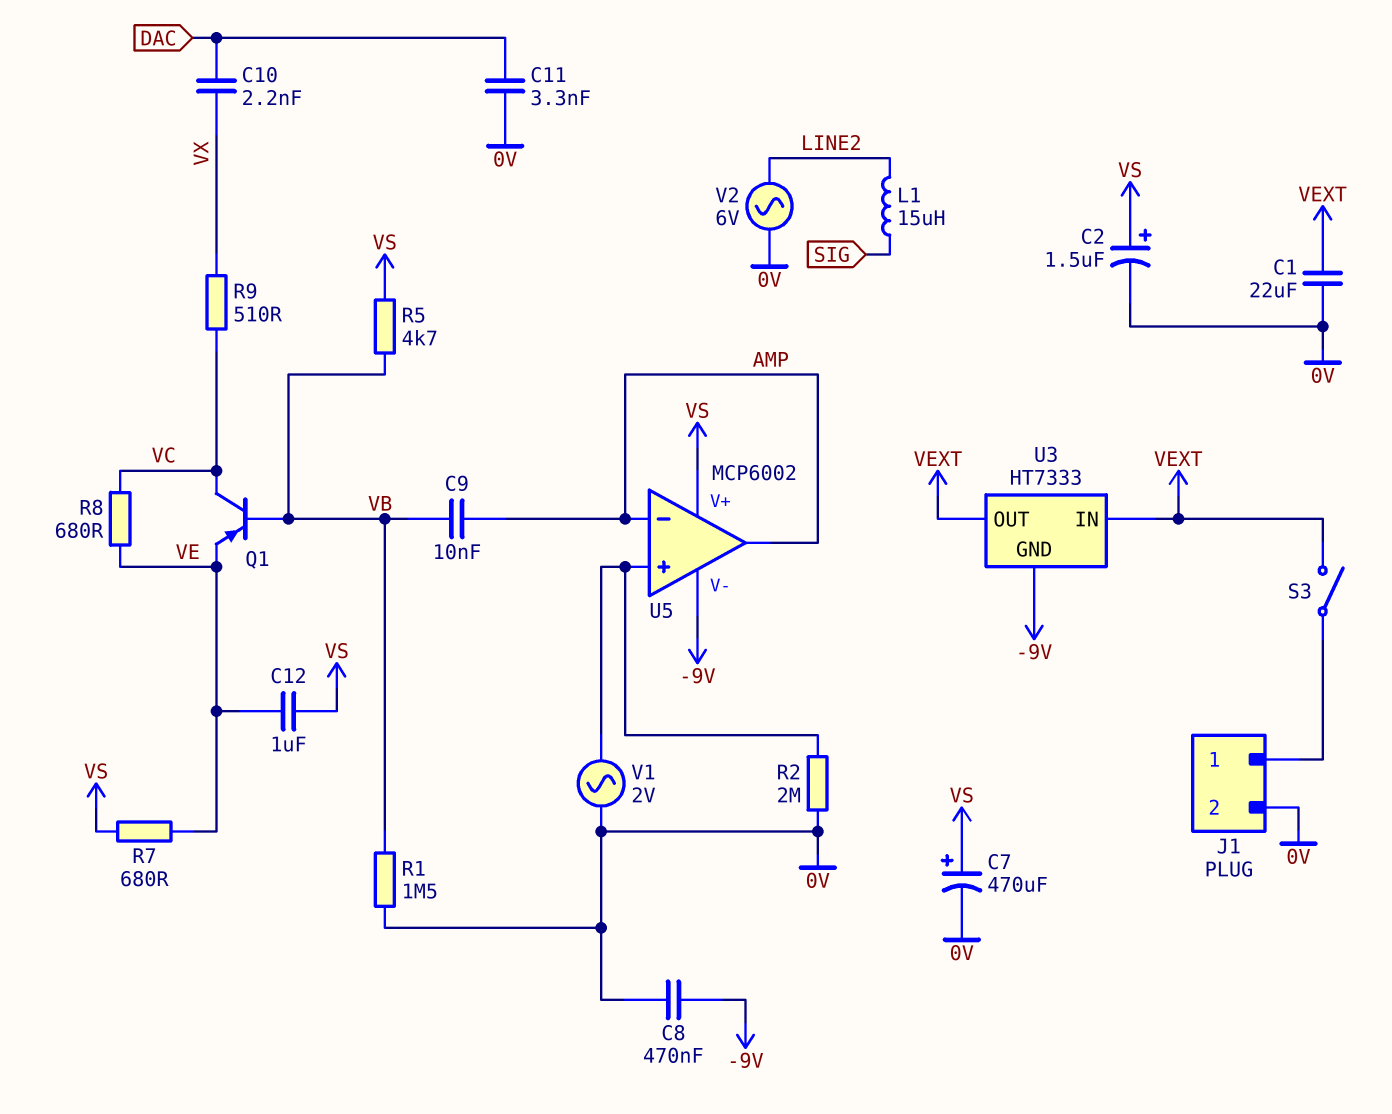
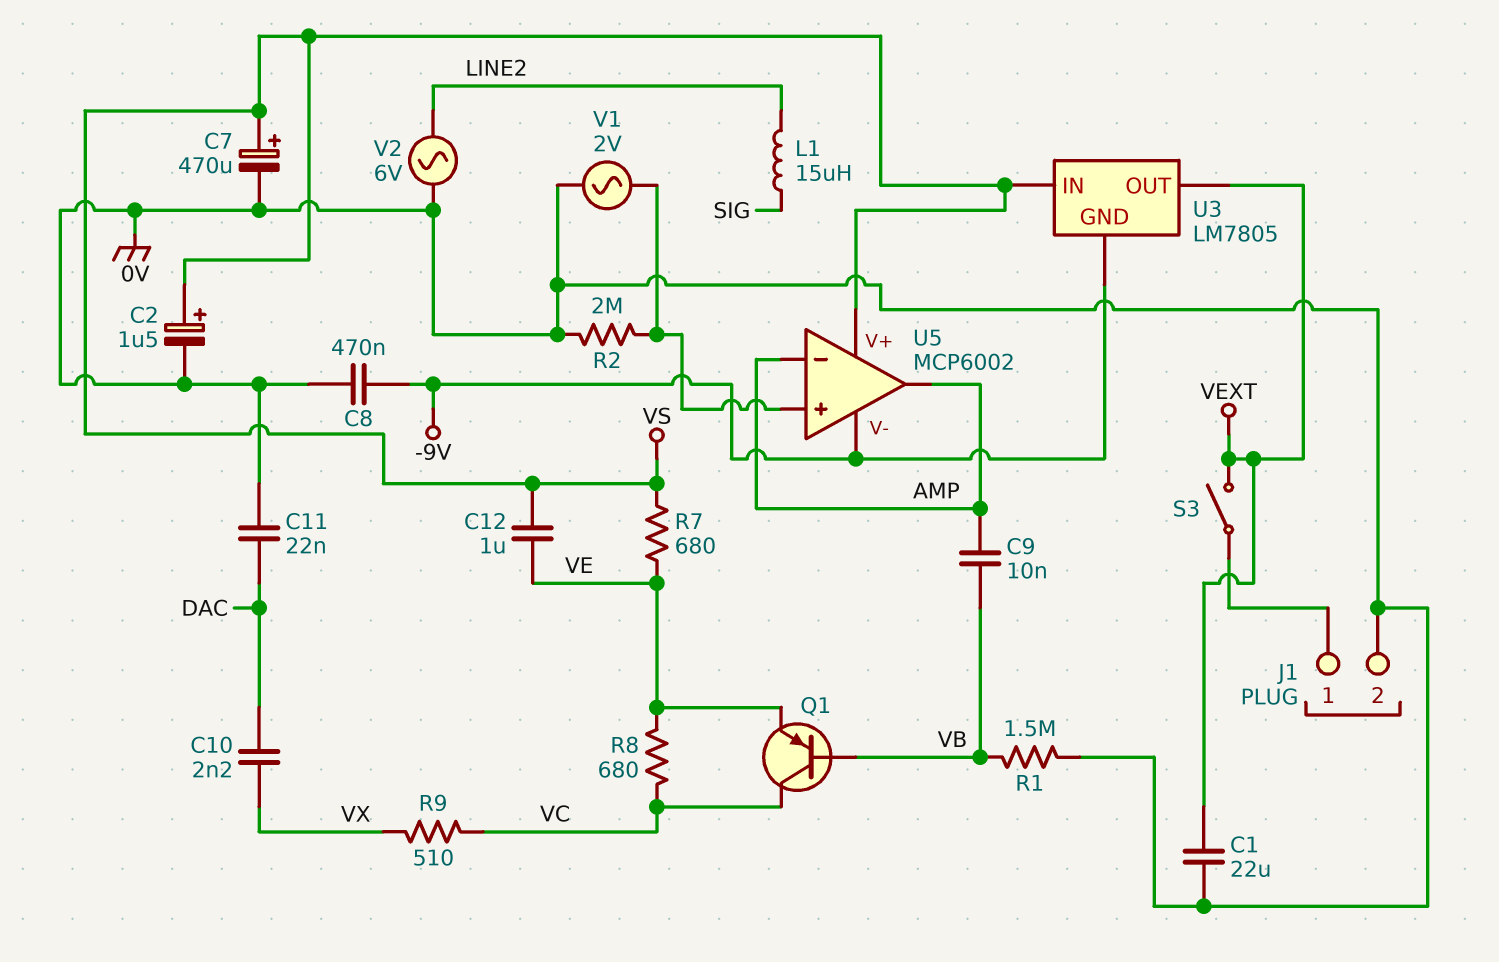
C11: 3.3nF (0V, DAC) -> 22nF (0V, DAC)
R5: 4.7k (VB, VS) -> none
U3: HT7333 -> LM7805
U3 pin IN: VEXT -> VS

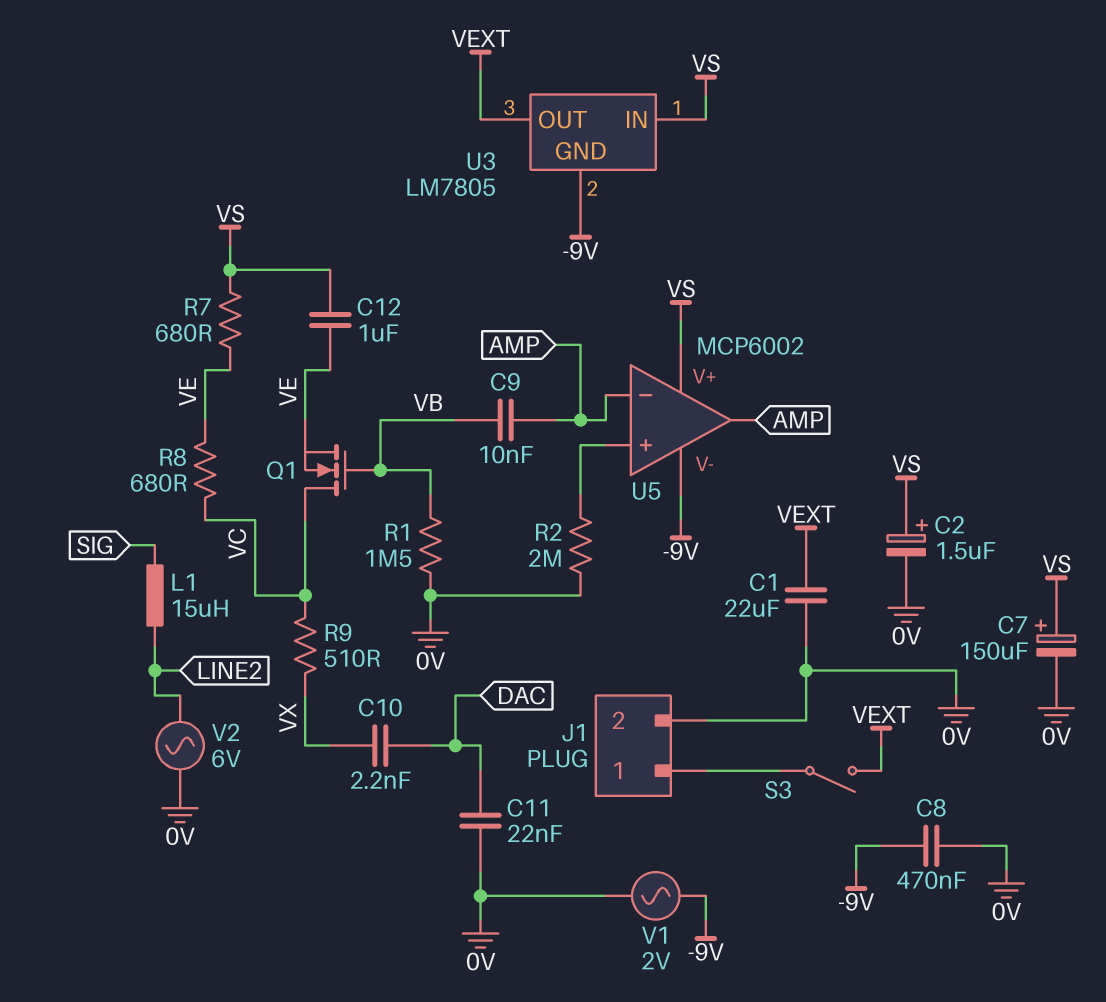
C7: 470uF (plus VS, minus 0V) -> 150uF (plus VS, minus 0V)
Q1: PNP (B VB, C VC, E VE) -> NMOS (G VB, D VC, S VE)
V1: AC 2V (0V, U5/in+) -> AC 2V (-9V, 0V)

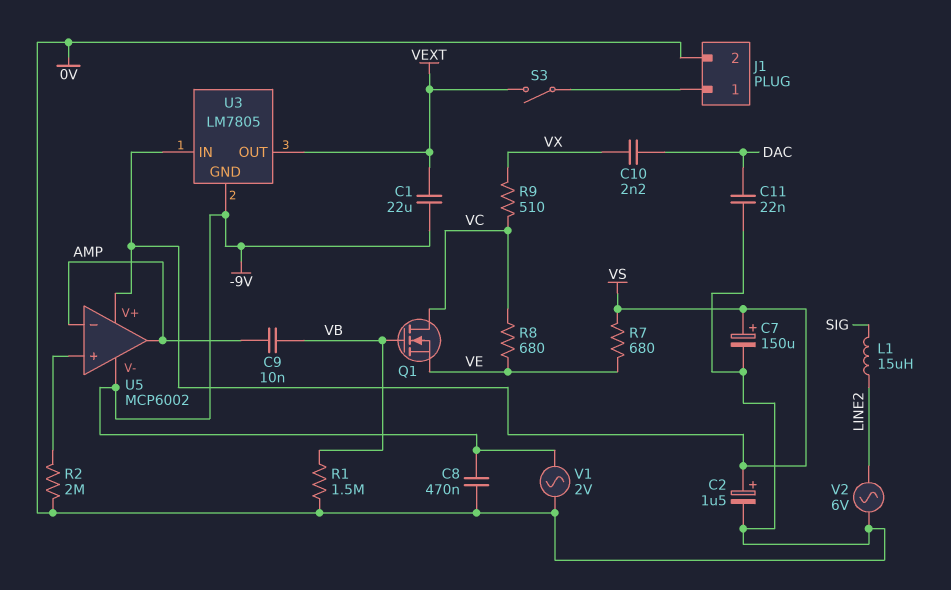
C1: 22uF (0V, VEXT) -> 22uF (-9V, VEXT)
C12: 1uF (VE, VS) -> none

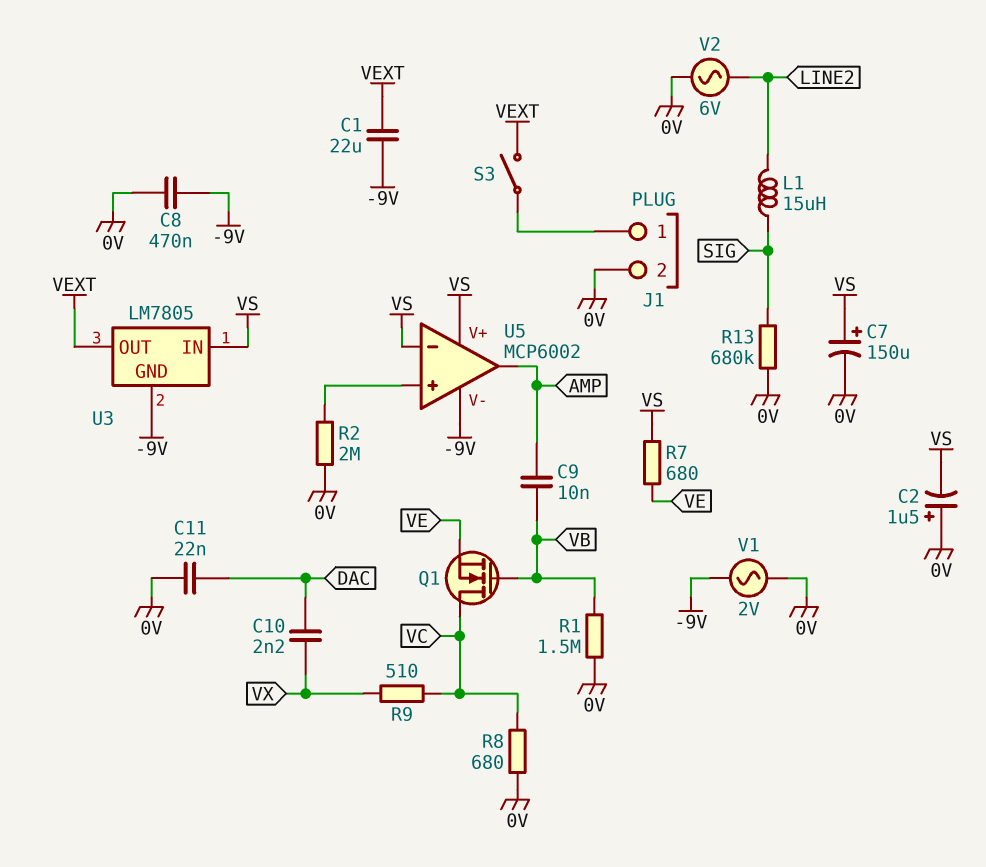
C2: 1.5uF (plus VS, minus 0V) -> 1.5uF (plus 0V, minus VS)
R8: 680 (VC, VE) -> 680 (0V, VC)
R13: none -> 680k (0V, SIG)
U5 pin in-: AMP -> VS

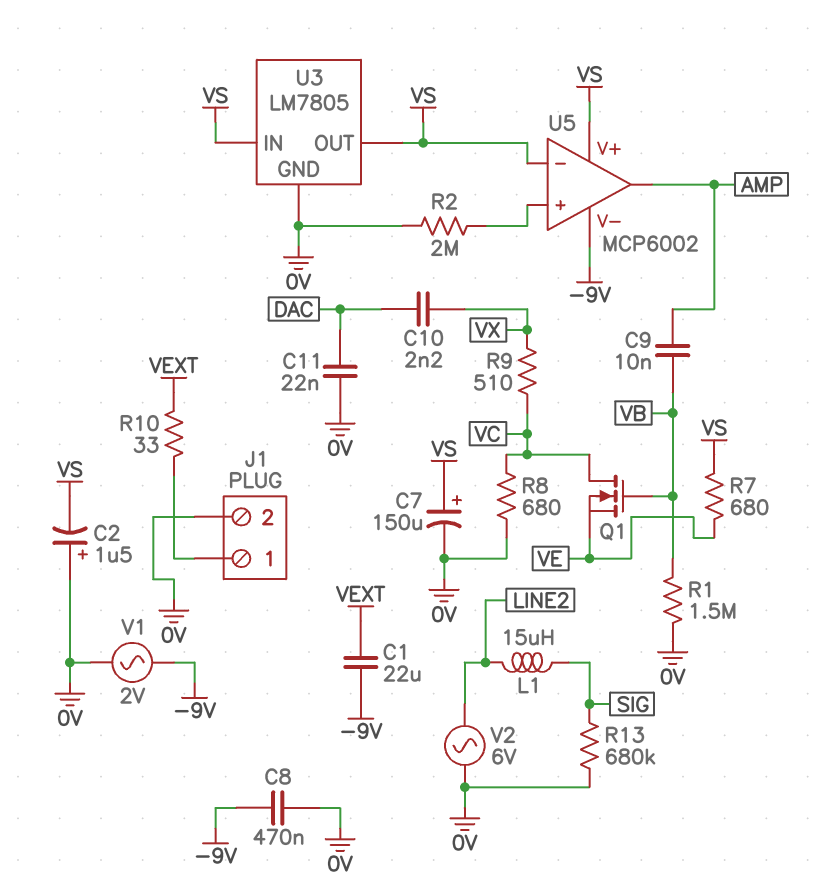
R10: none -> 33 (J1/1, VEXT)
S3: switch (J1/1, VEXT) -> none
U3 pin GND: -9V -> 0V
U3 pin OUT: VEXT -> VS

